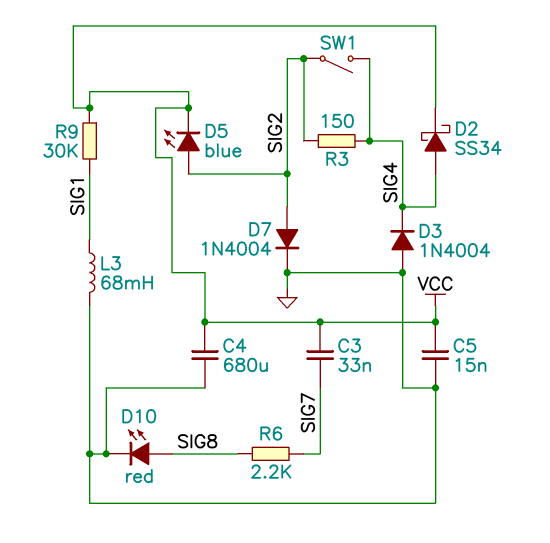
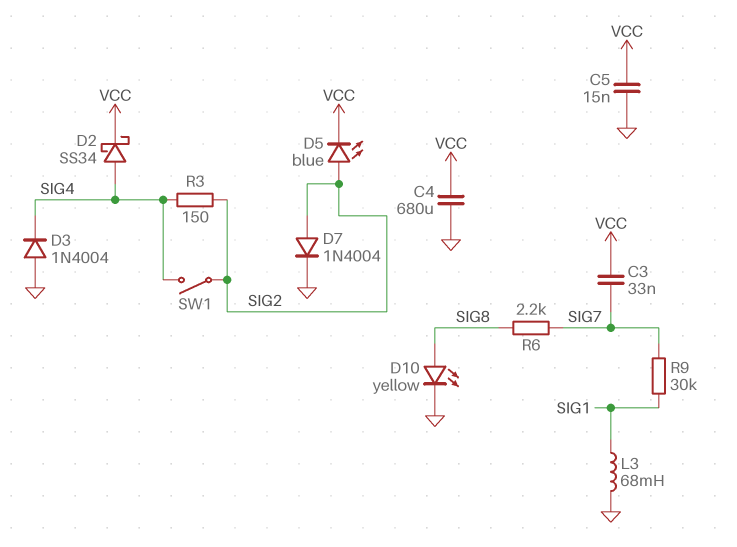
D10: LED red (A SIG8, K GND) -> LED yellow (A SIG8, K GND)
R9: 30k (SIG1, VCC) -> 30k (SIG1, SIG7)

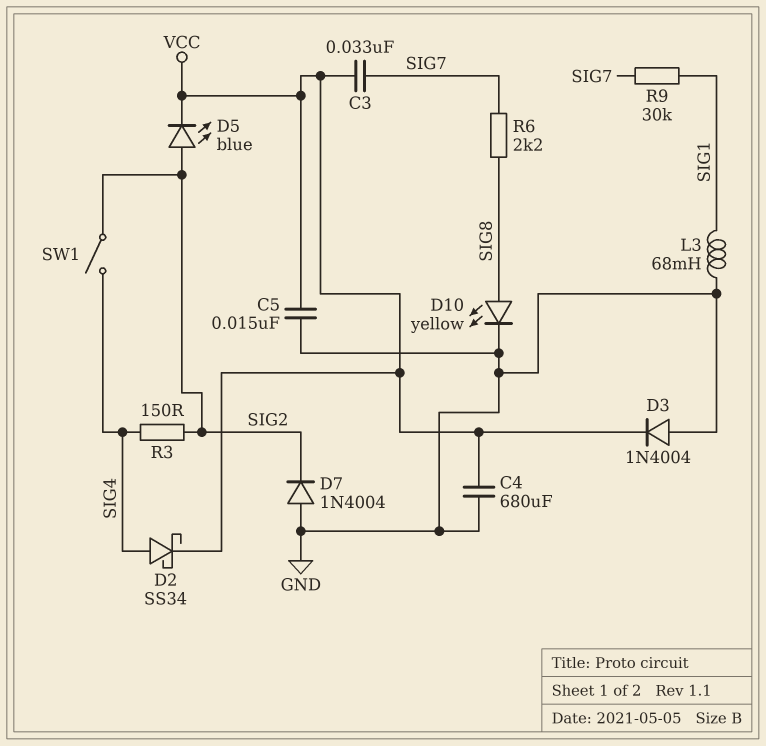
D3: diode 1N4004 (A GND, K SIG4) -> diode 1N4004 (A GND, K VCC)
D7: diode 1N4004 (A SIG2, K GND) -> diode 1N4004 (A GND, K SIG2)

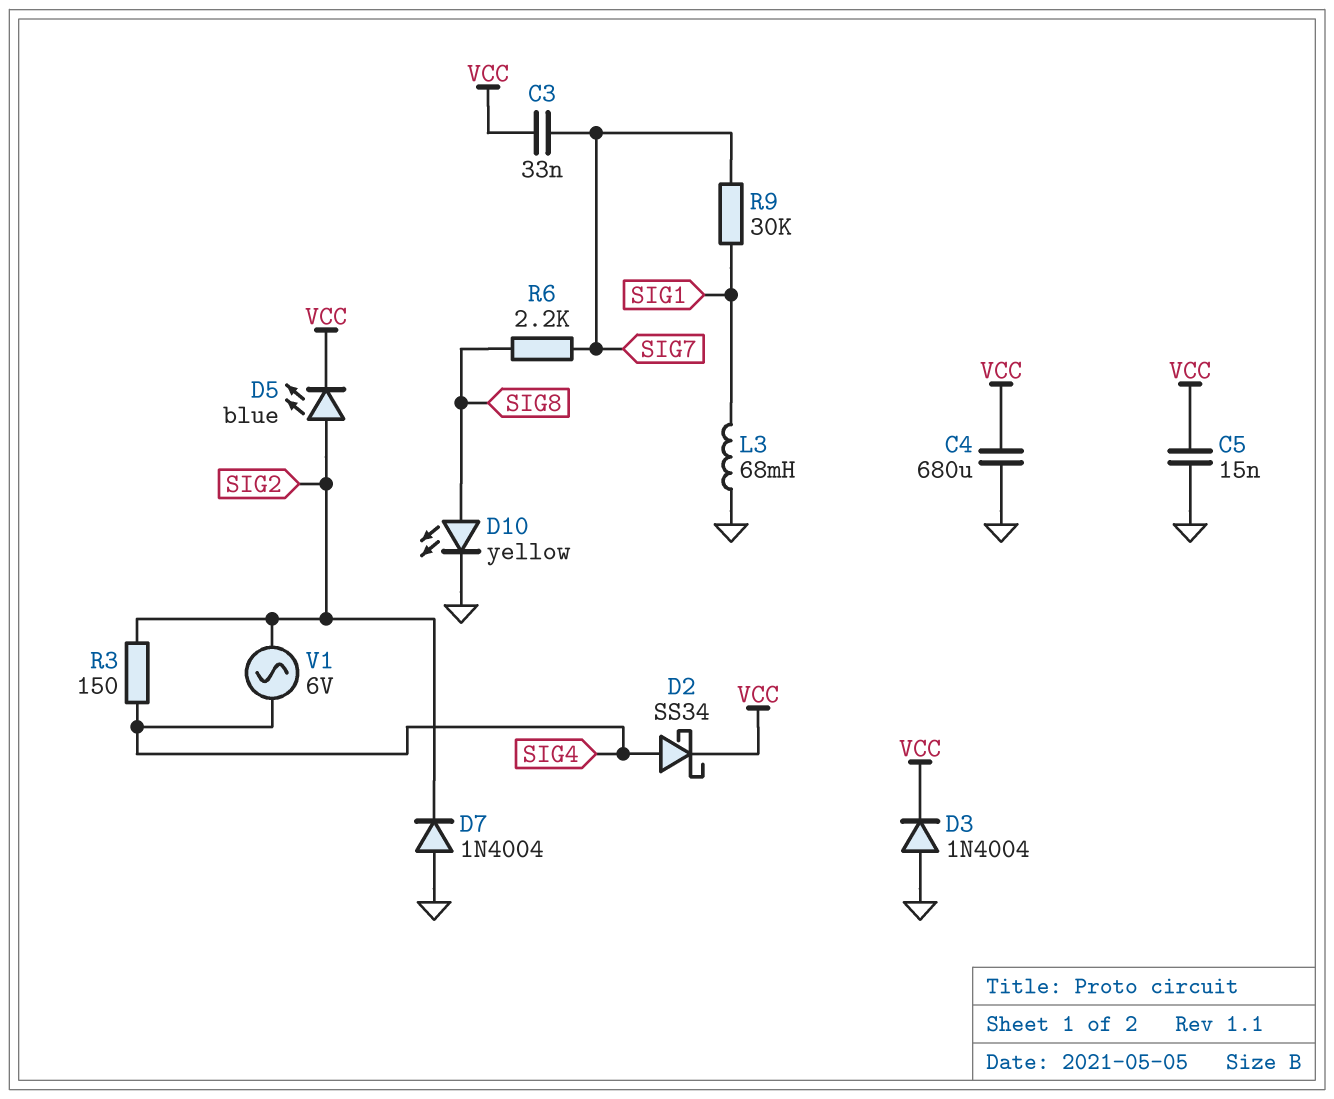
SW1: switch (SIG2, SIG4) -> none
V1: none -> AC 6V (SIG2, SIG4)

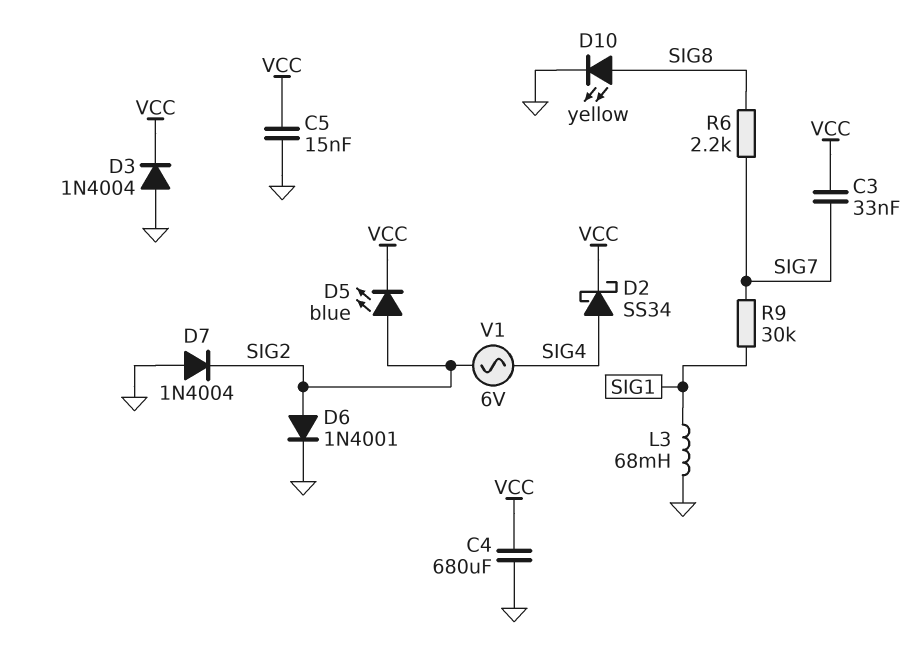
D6: none -> diode 1N4001 (A SIG2, K GND)
R3: 150 (SIG2, SIG4) -> none

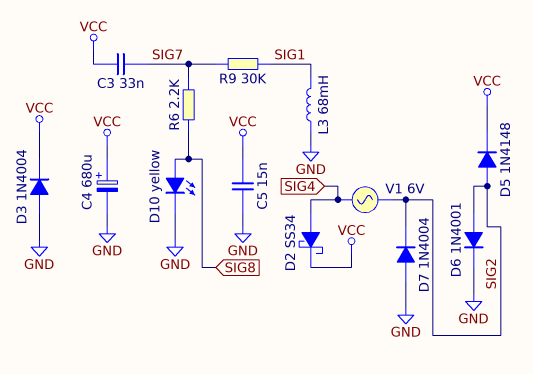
C4: 680uF (GND, VCC) -> 680uF (plus VCC, minus GND)
D5: LED blue (A SIG2, K VCC) -> diode 1N4148 (A SIG2, K VCC)

